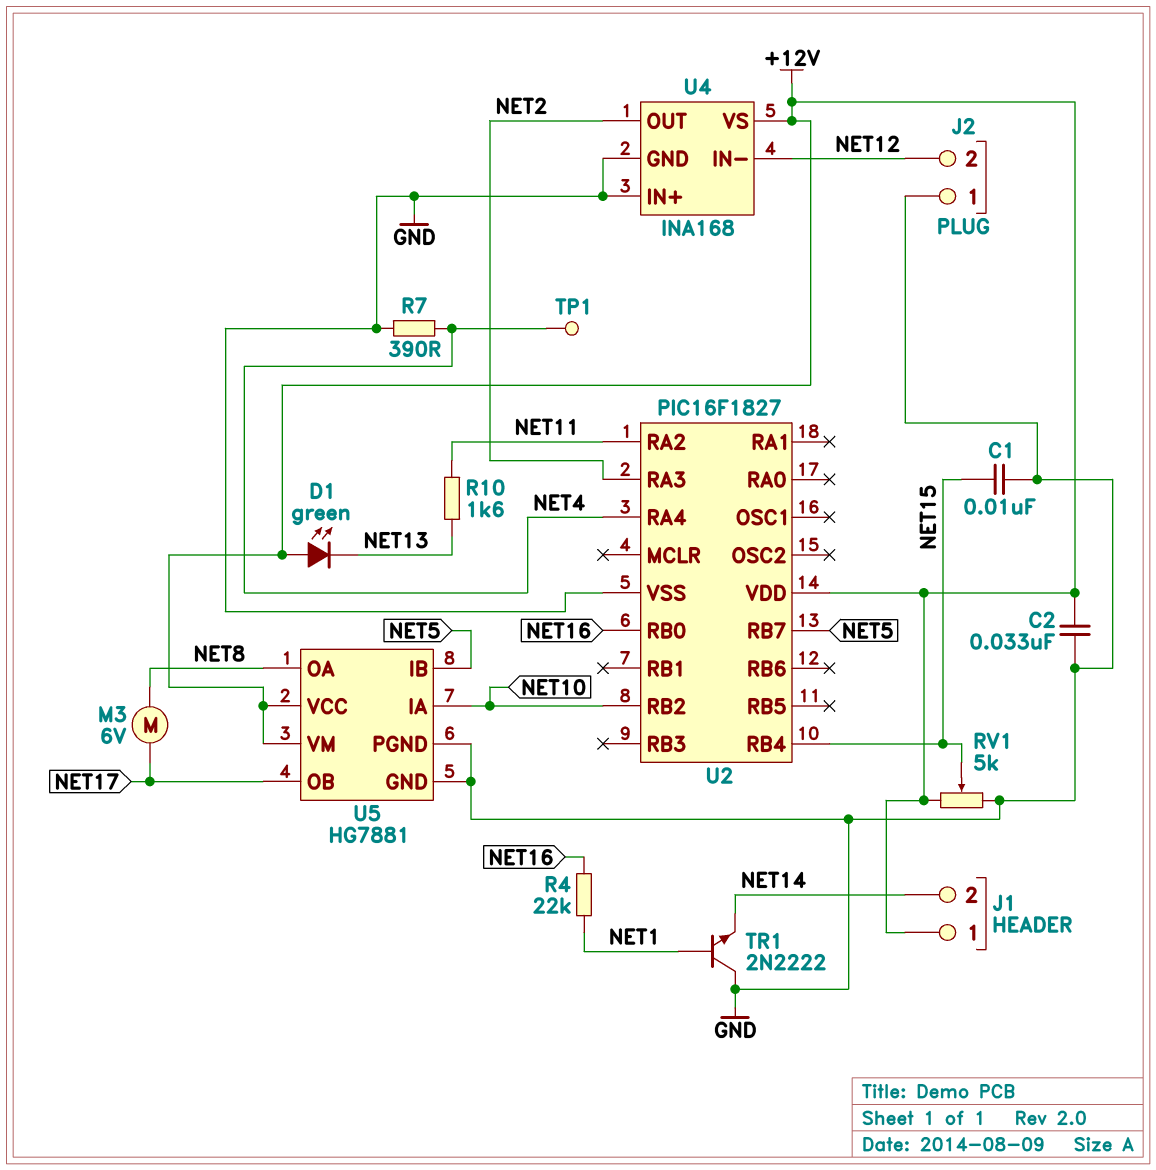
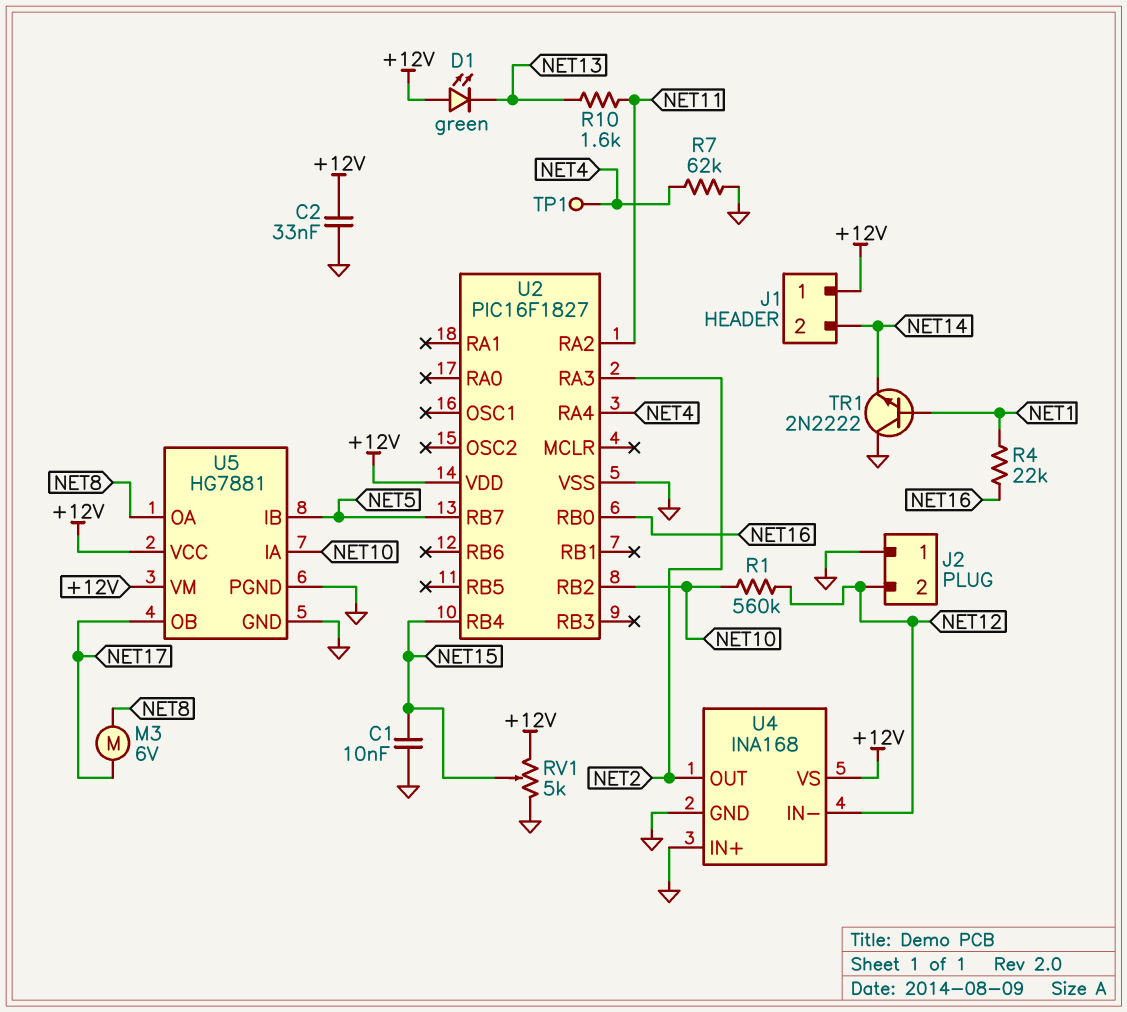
R1: none -> 560k (NET10, NET12)
R7: 390 (GND, NET4) -> 62k (GND, NET4)

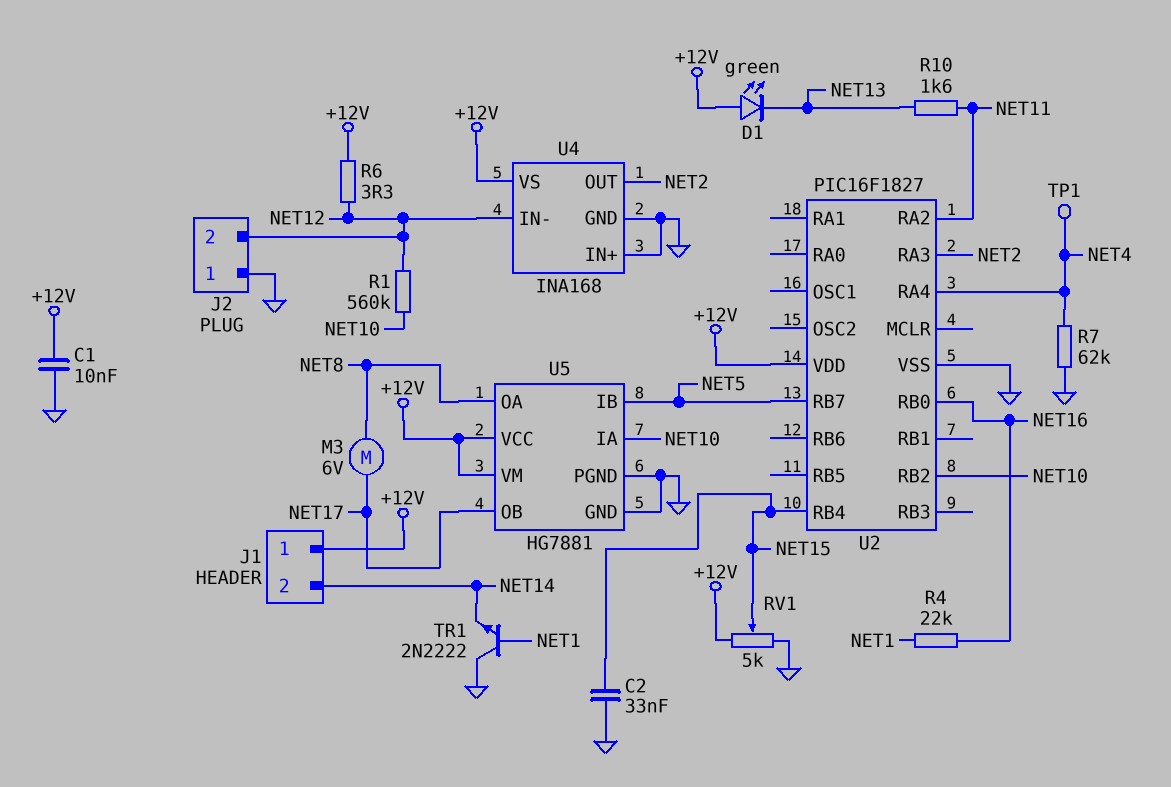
C1: 10nF (GND, NET15) -> 10nF (+12V, GND)
C2: 33nF (+12V, GND) -> 33nF (GND, NET15)
R6: none -> 3.3 (+12V, NET12)

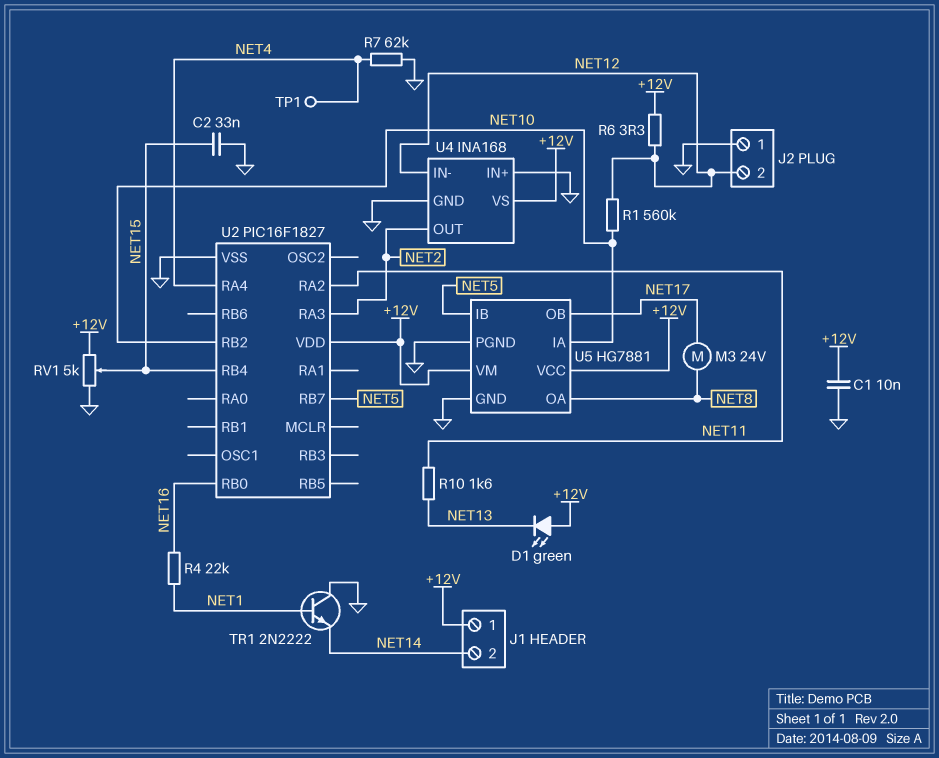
M3: motor 6V (NET8, NET17) -> motor 24V (NET8, NET17)

